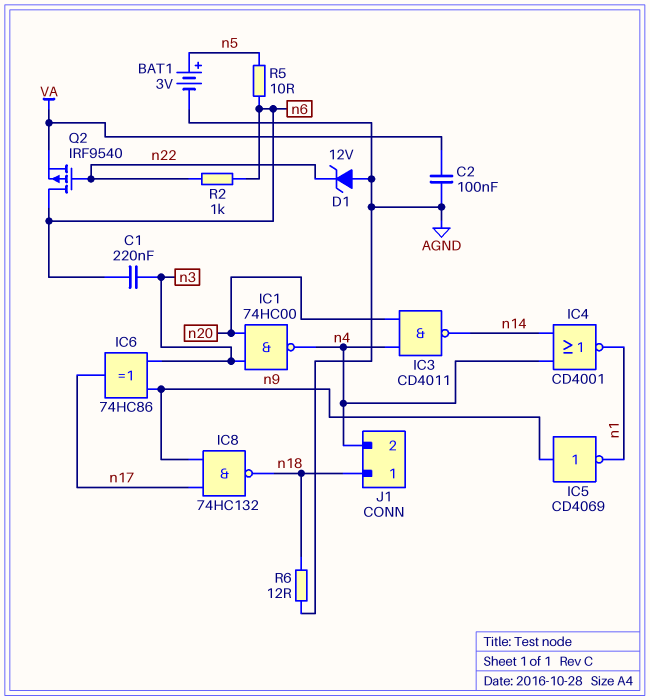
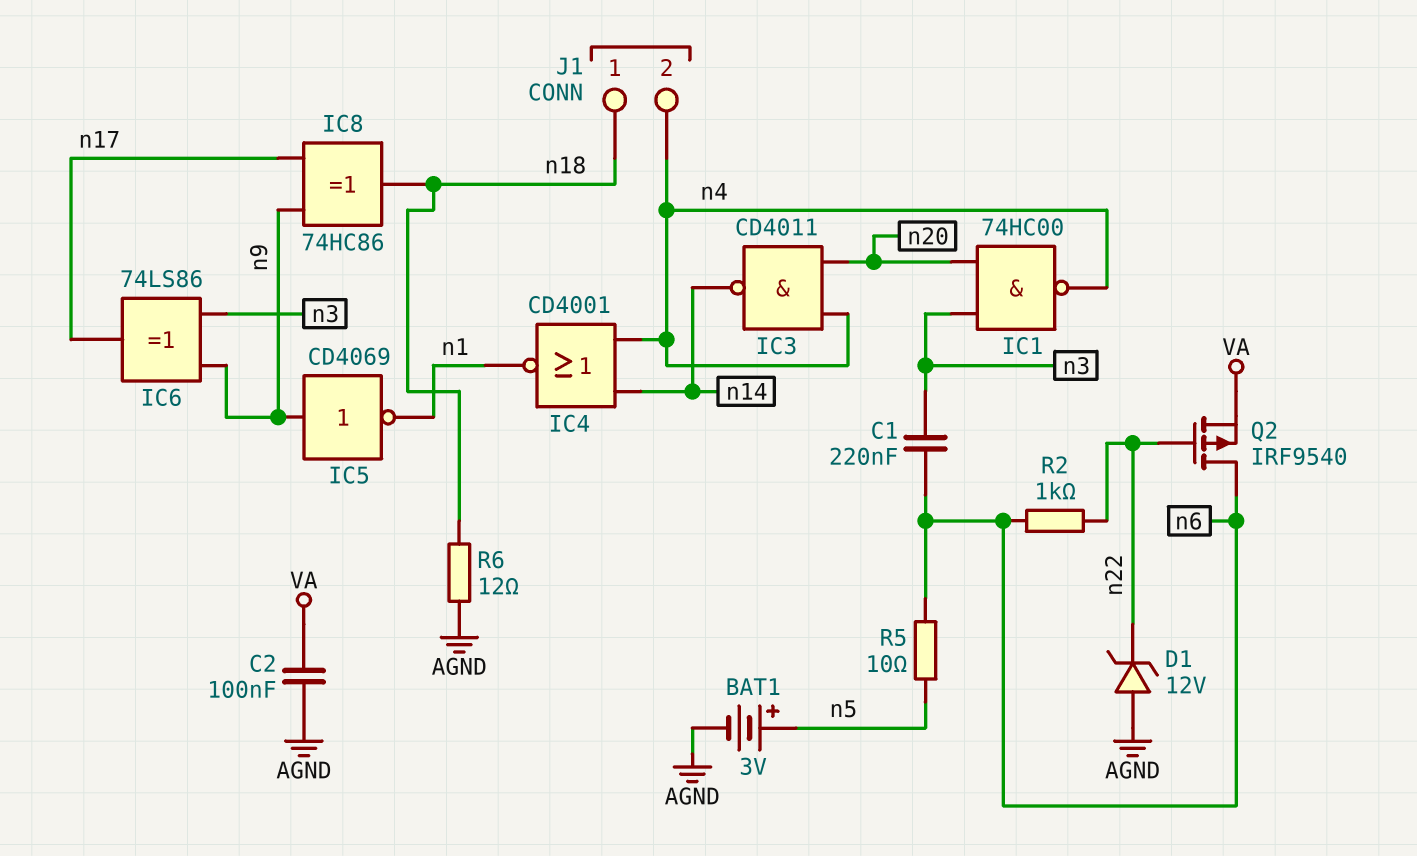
IC6: XOR 74HC86 (in n3, in n9, out n17) -> XOR 74LS86 (in n3, in n9, out n17)
IC8: NAND 74HC132 (in n9, in n17, out n18) -> XOR 74HC86 (in n9, in n17, out n18)

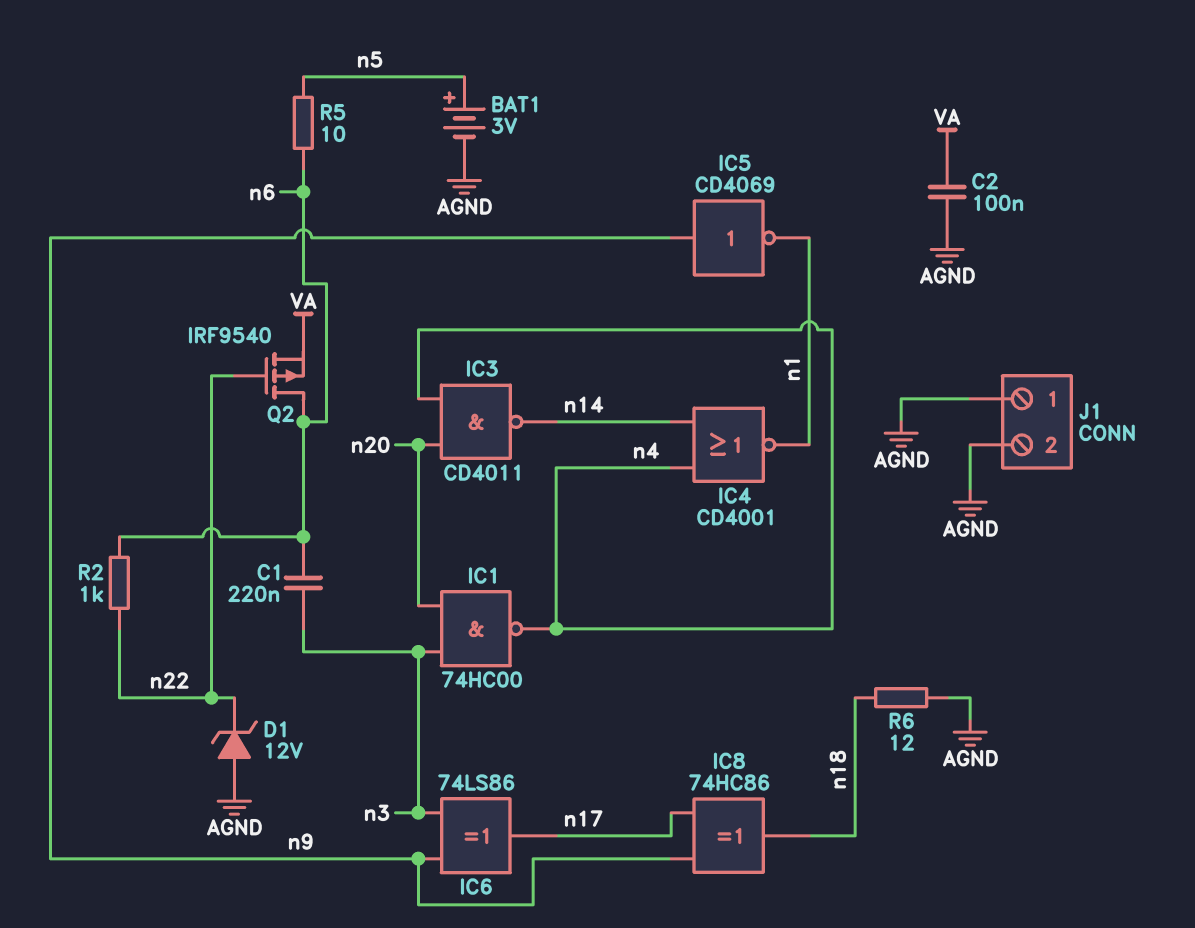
J1 pin 1: n18 -> AGND
J1 pin 2: n4 -> AGND

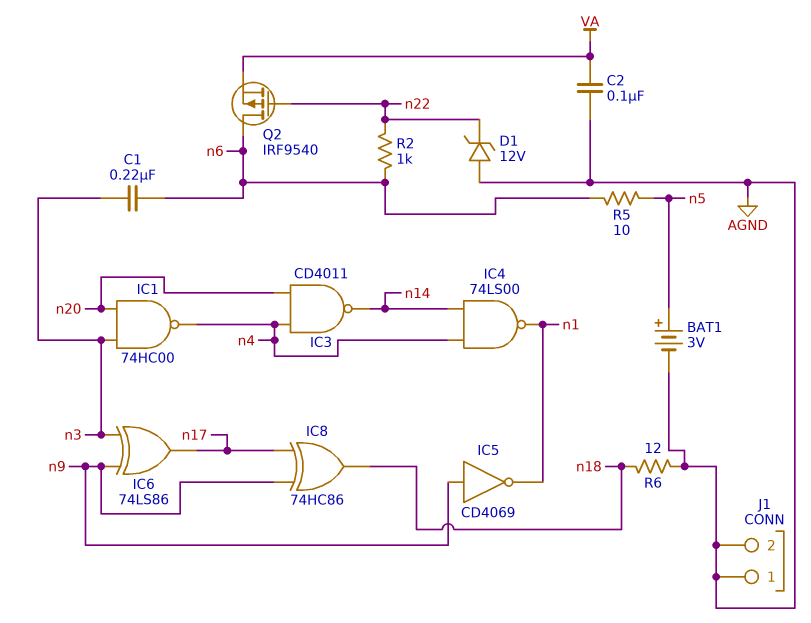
IC4: NOR CD4001 (in n4, in n14, out n1) -> NAND 74LS00 (in n4, in n14, out n1)

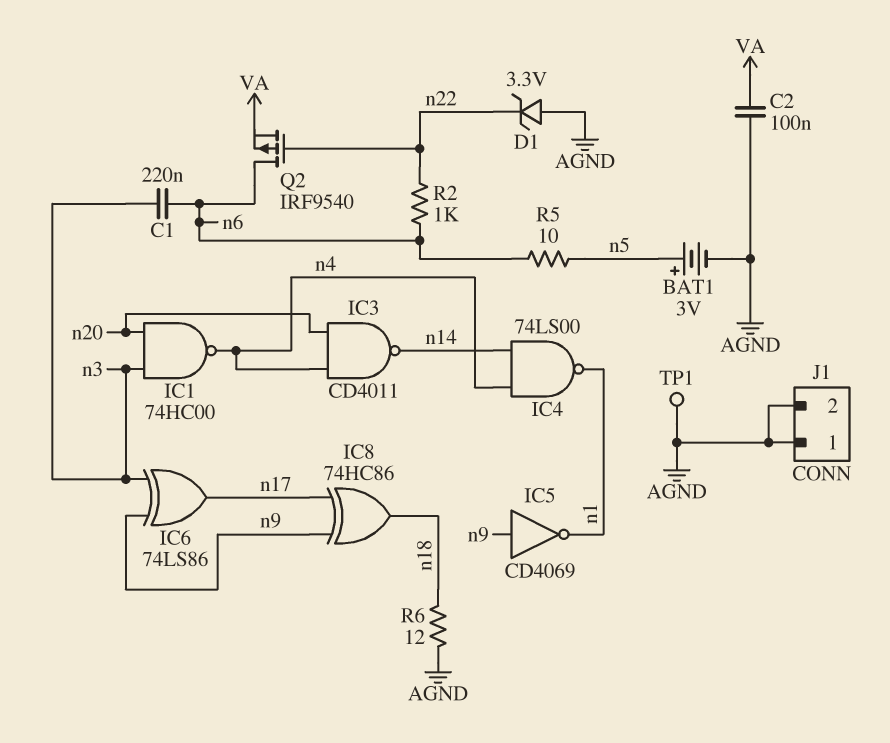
D1: zener 12V (A AGND, K n22) -> zener 3.3V (A AGND, K n22)
TP1: none -> test point (AGND)

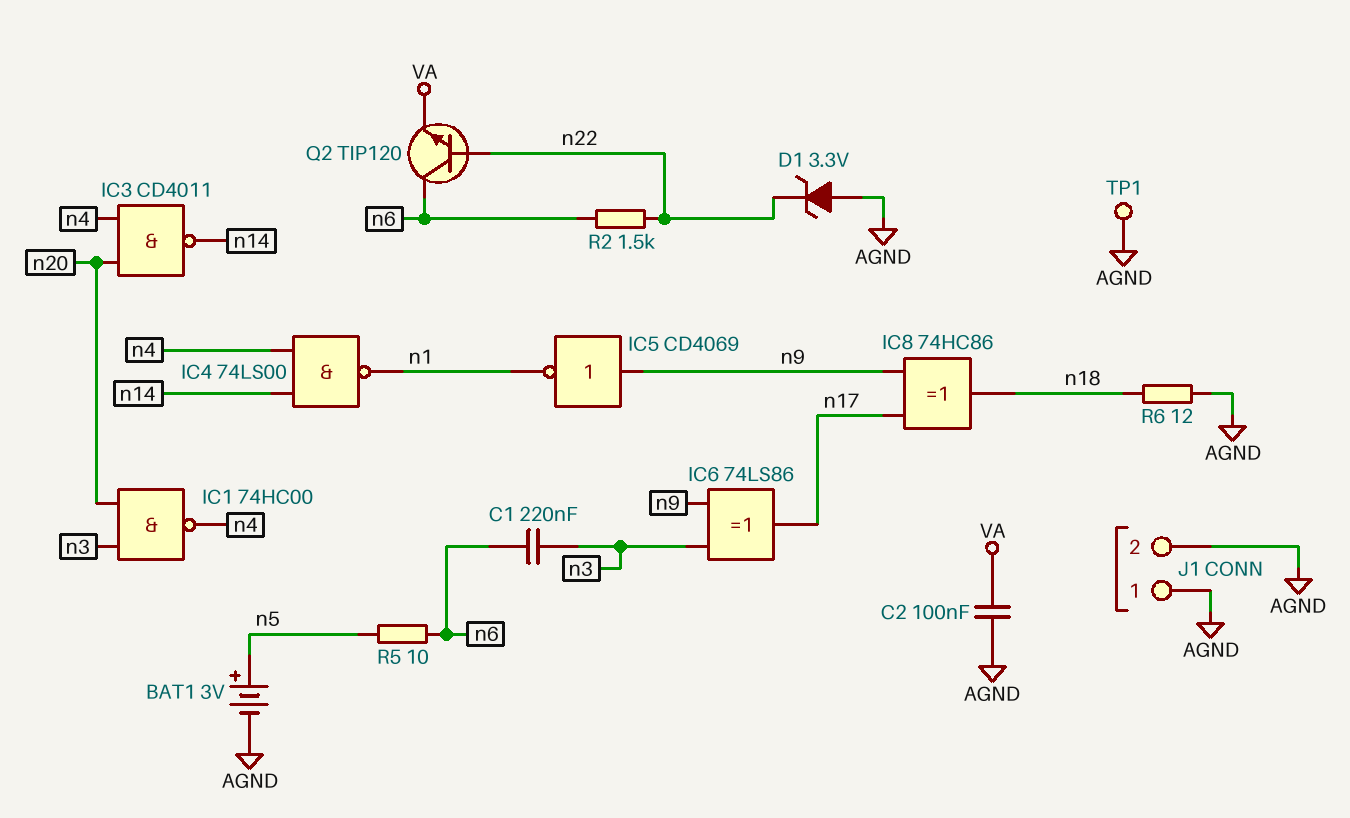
Q2: PMOS IRF9540 (G n22, D n6, S VA) -> NPN TIP120 (B n22, C n6, E VA)
R2: 1k (n6, n22) -> 1.5k (n6, n22)

